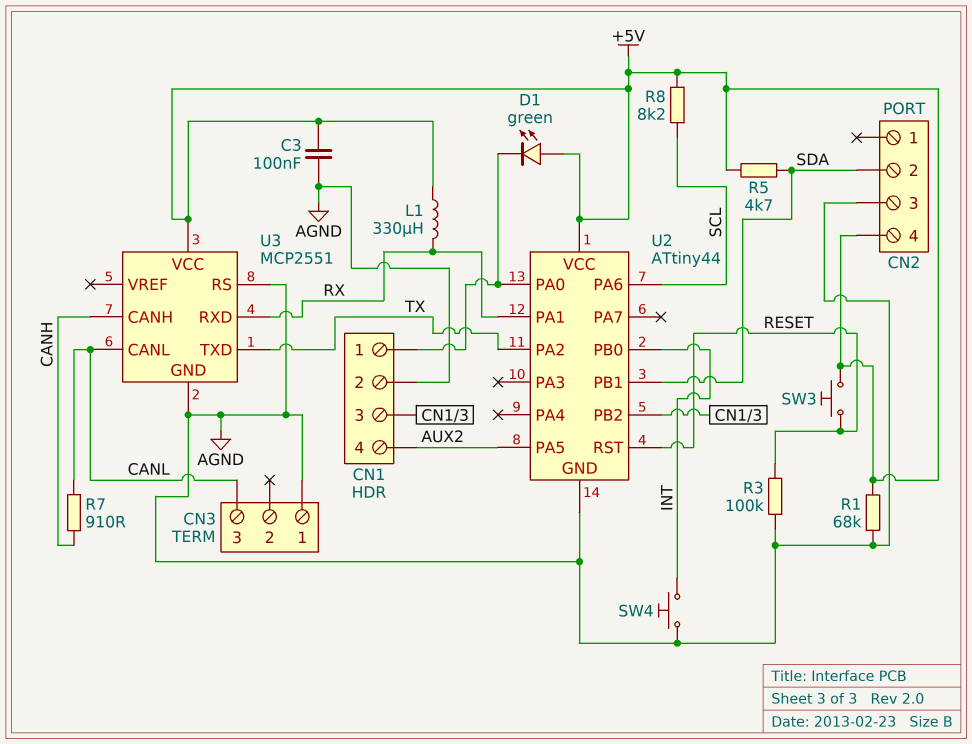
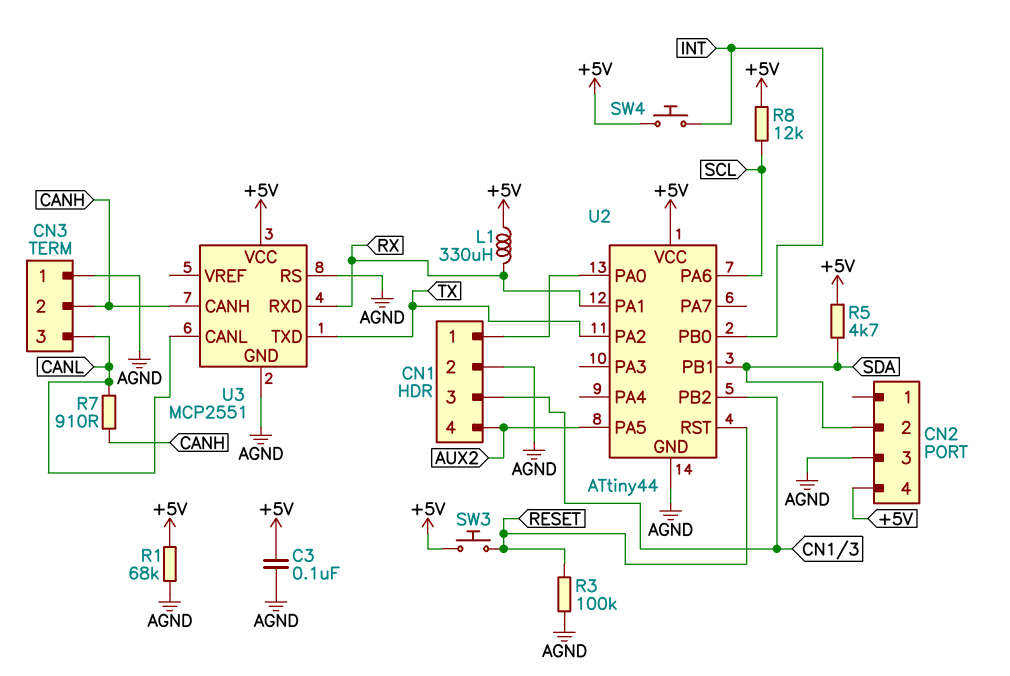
CN3 pin 2: none -> CANH
D1: LED green (A +5V, K CN1/1) -> none
R8: 8.2k (+5V, SCL) -> 12k (+5V, SCL)
SW4: button (AGND, INT) -> button (+5V, INT)

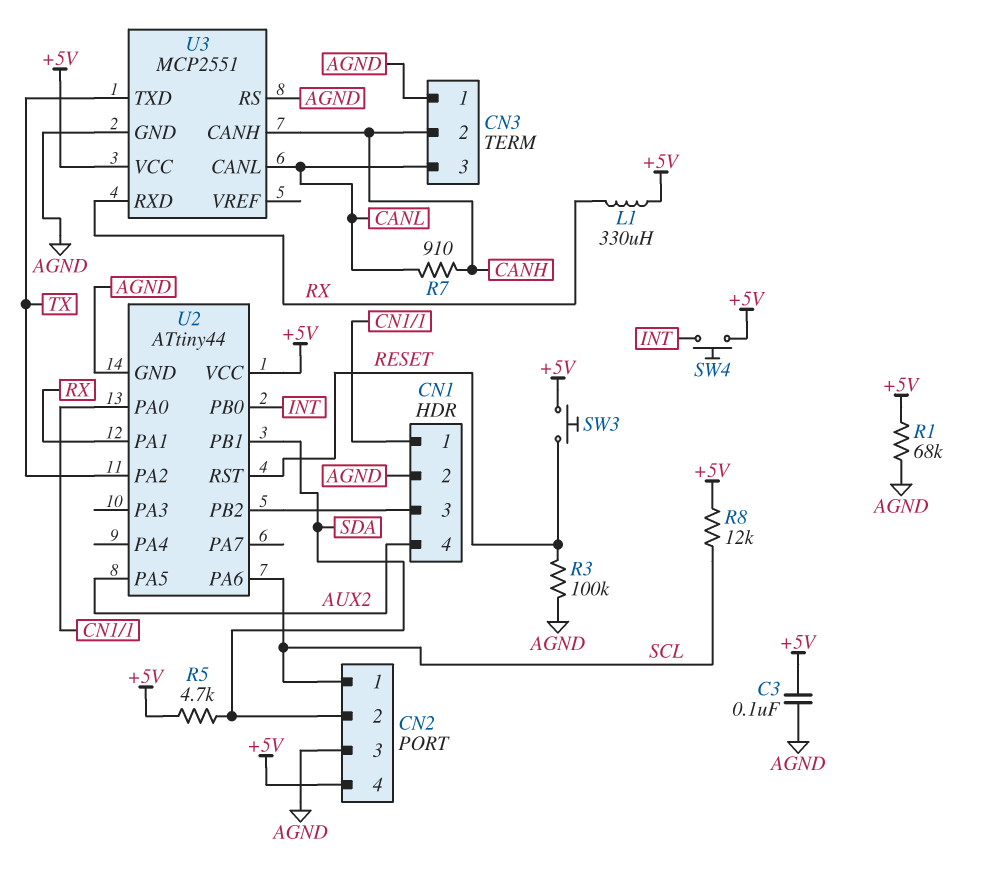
CN2 pin 1: none -> SCL

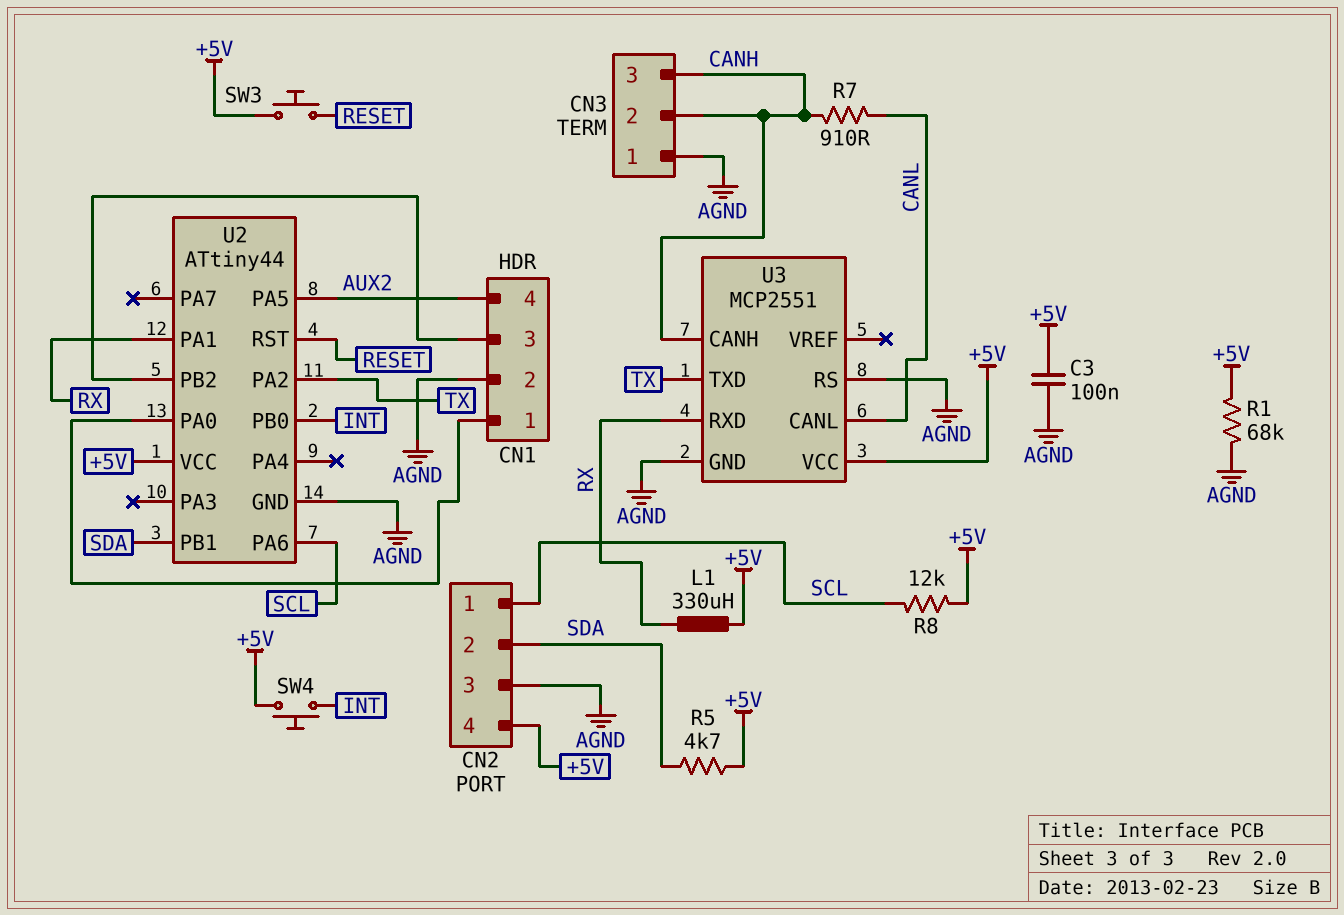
CN3 pin 3: CANL -> CANH
R3: 100k (AGND, RESET) -> none

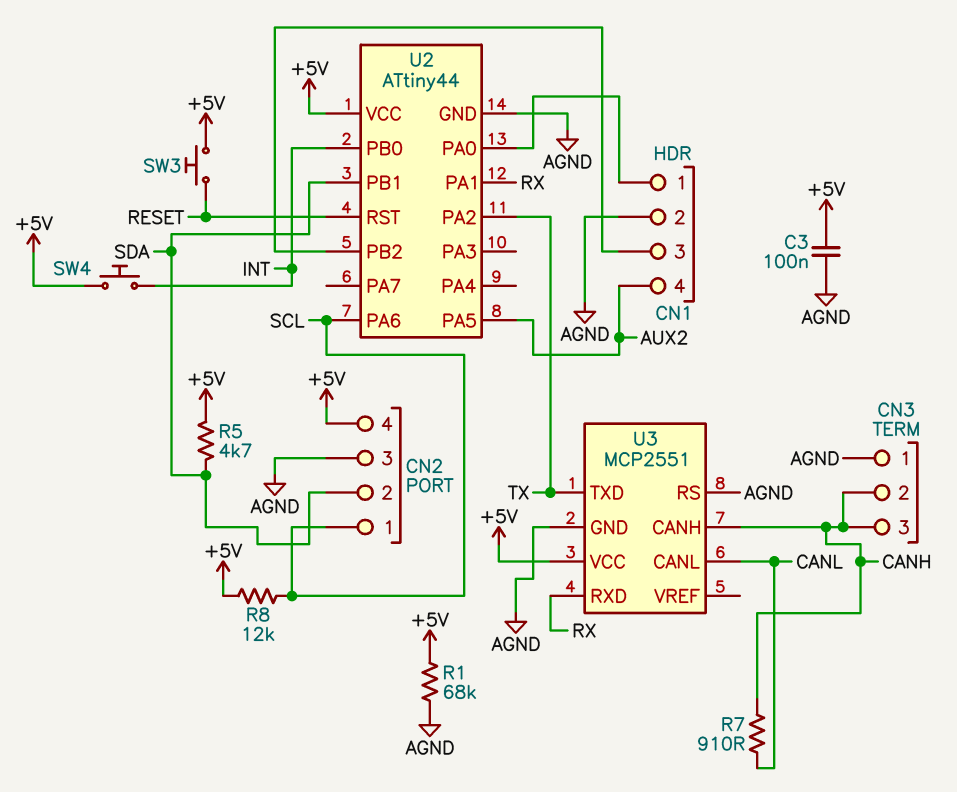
L1: 330uH (+5V, RX) -> none

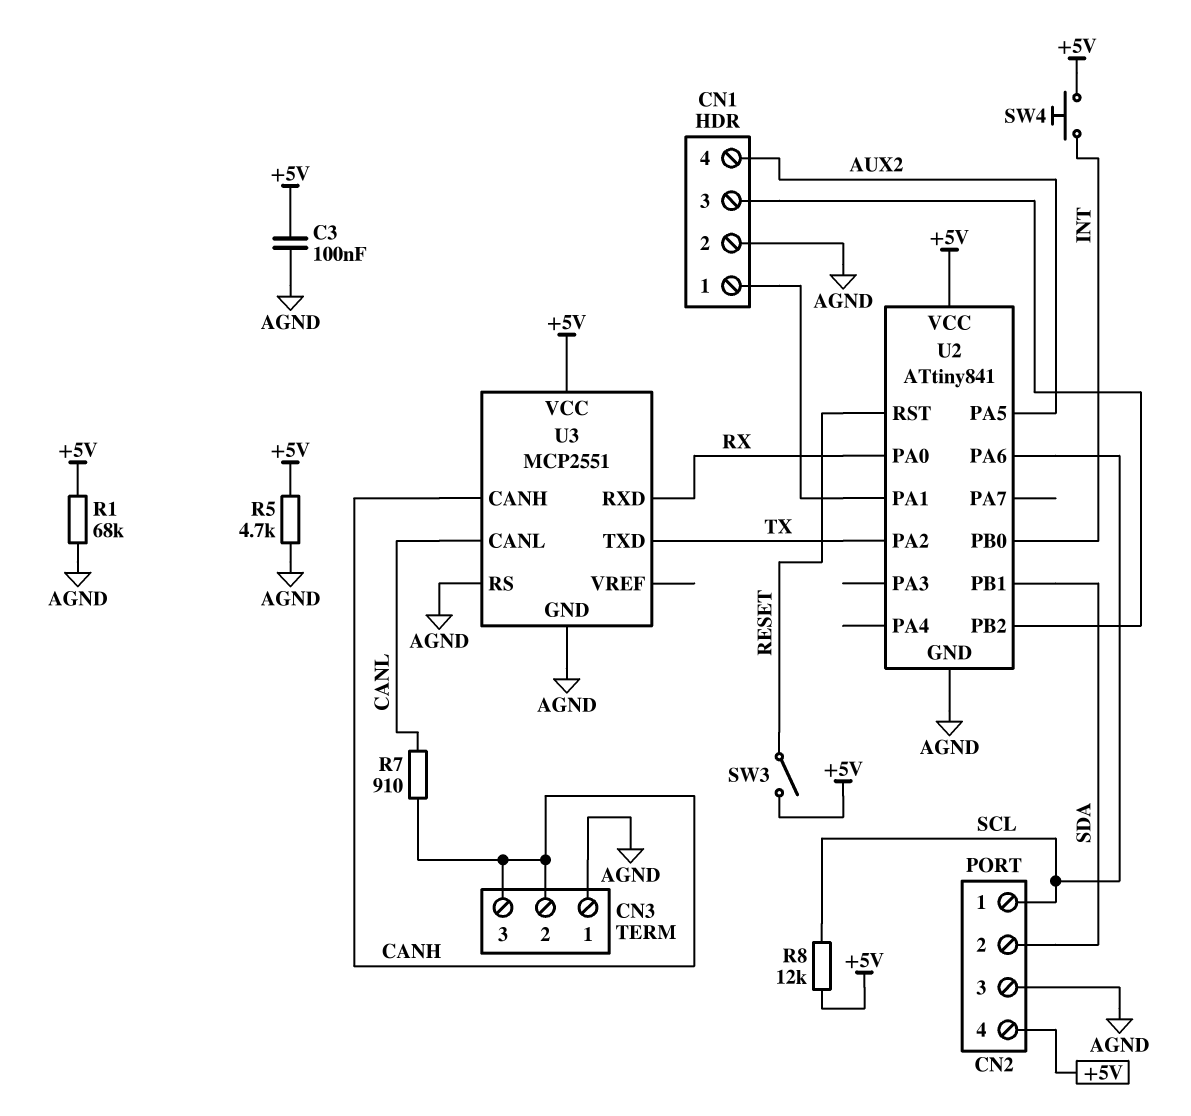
R5: 4.7k (+5V, SDA) -> 4.7k (+5V, AGND)
SW3: button (+5V, RESET) -> switch (+5V, RESET)
U2: ATtiny44 -> ATtiny841
U2 pin PA0: CN1/1 -> RX
U2 pin PA1: RX -> CN1/1

